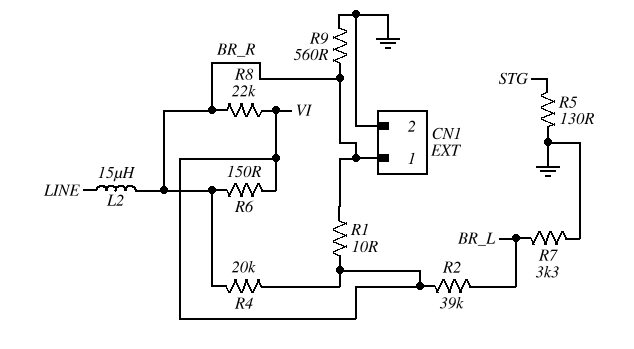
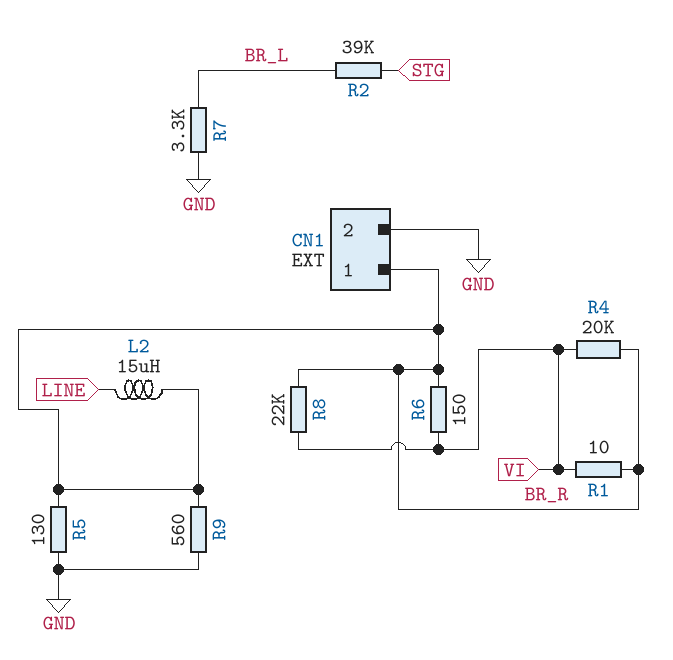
R2: 39k (BR_L, VI) -> 39k (BR_L, STG)
R5: 130 (GND, STG) -> 130 (BR_R, GND)

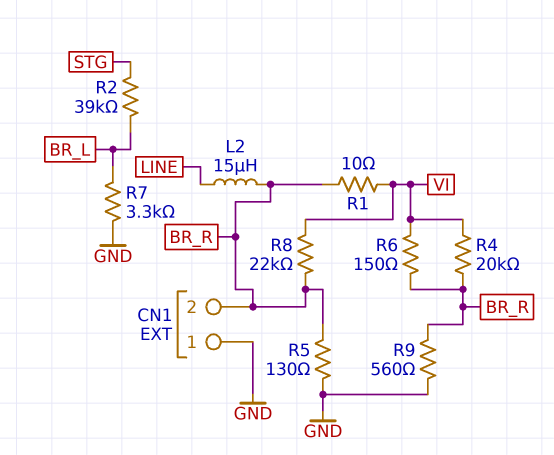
CN1 pin 1: BR_R -> GND
CN1 pin 2: GND -> BR_R

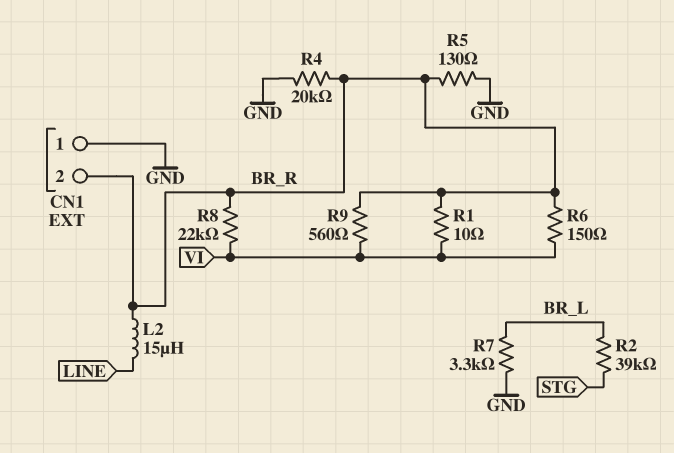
R4: 20k (BR_R, VI) -> 20k (BR_R, GND)
R9: 560 (BR_R, GND) -> 560 (BR_R, VI)

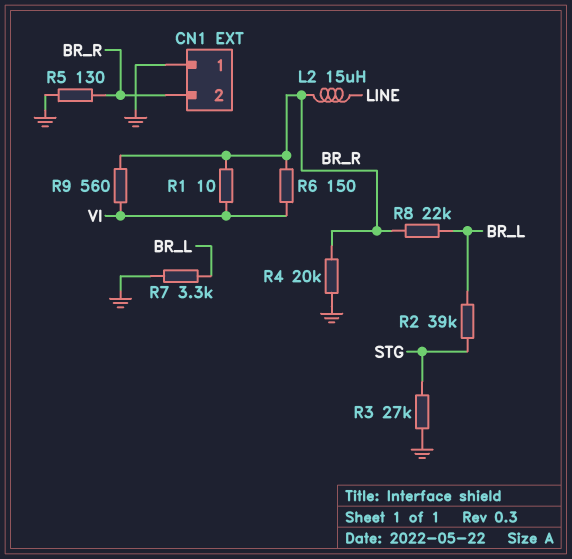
R3: none -> 27k (GND, STG)
R8: 22k (BR_R, VI) -> 22k (BR_L, BR_R)

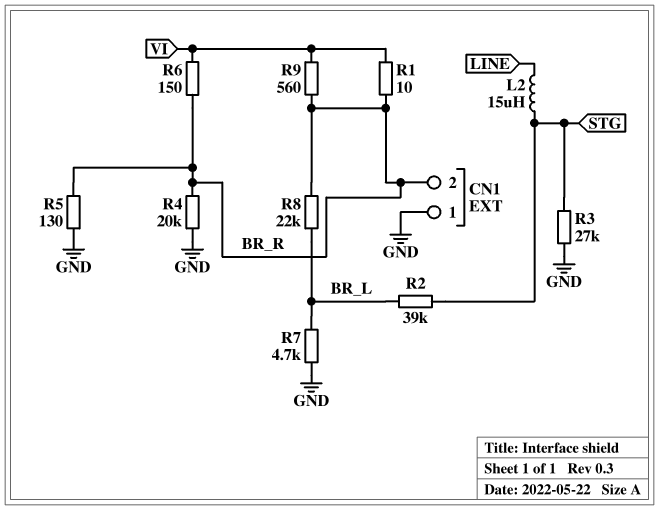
L2: 15uH (BR_R, LINE) -> 15uH (LINE, STG)
R7: 3.3k (BR_L, GND) -> 4.7k (BR_L, GND)

